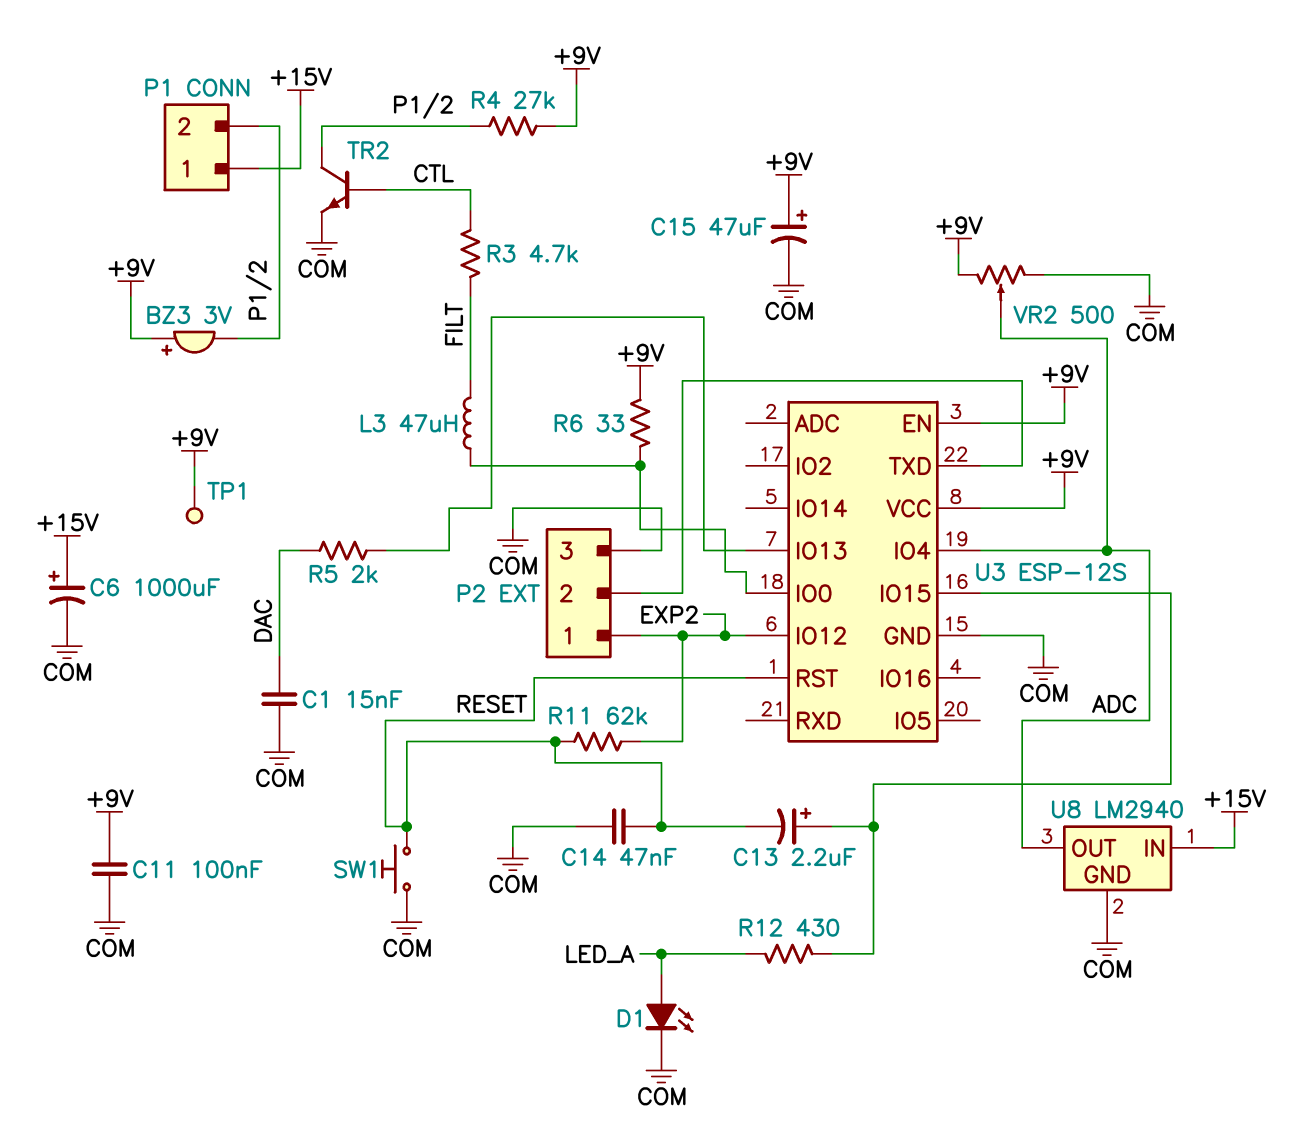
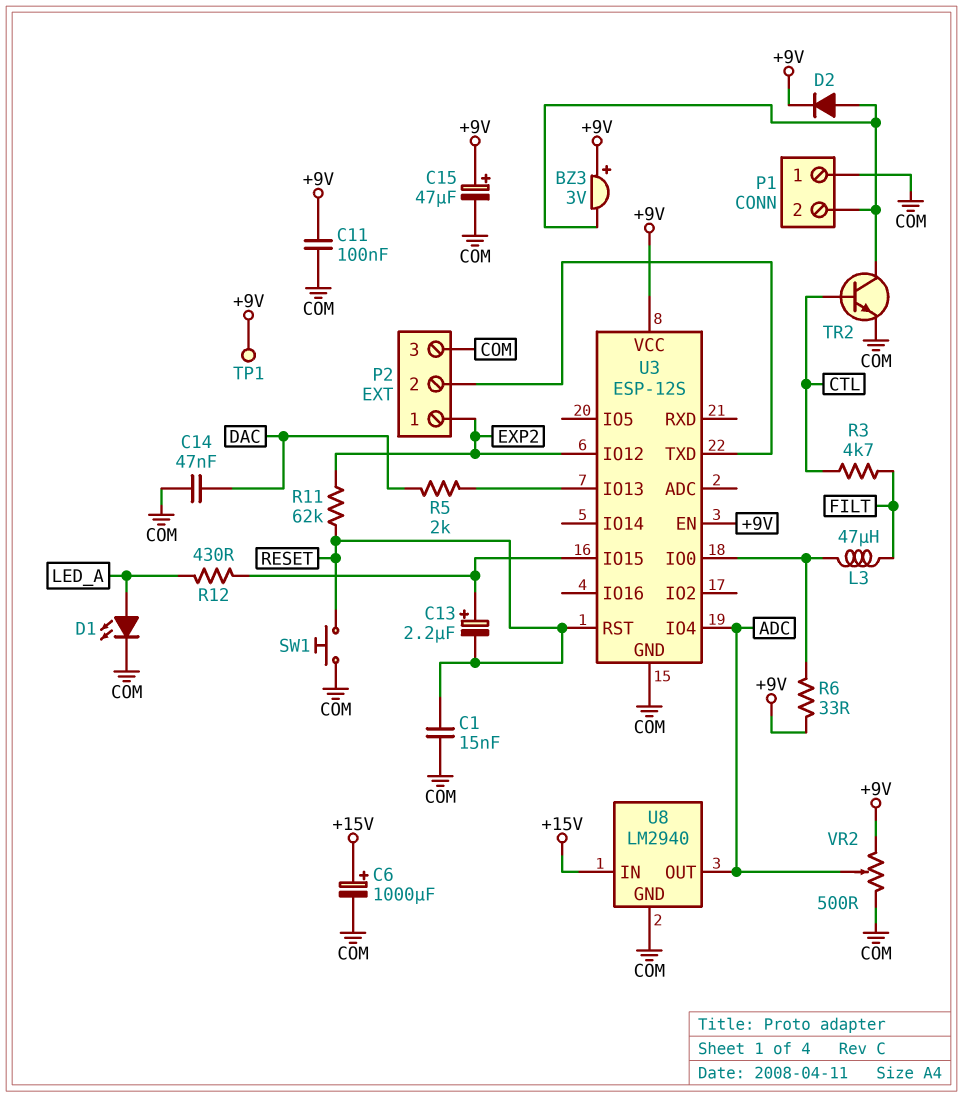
C1: 15nF (COM, DAC) -> 15nF (COM, RESET)
C14: 47nF (COM, RESET) -> 47nF (COM, DAC)
D2: none -> diode (A P1/2, K +9V)
P1 pin 1: +15V -> COM
R4: 27k (+9V, P1/2) -> none

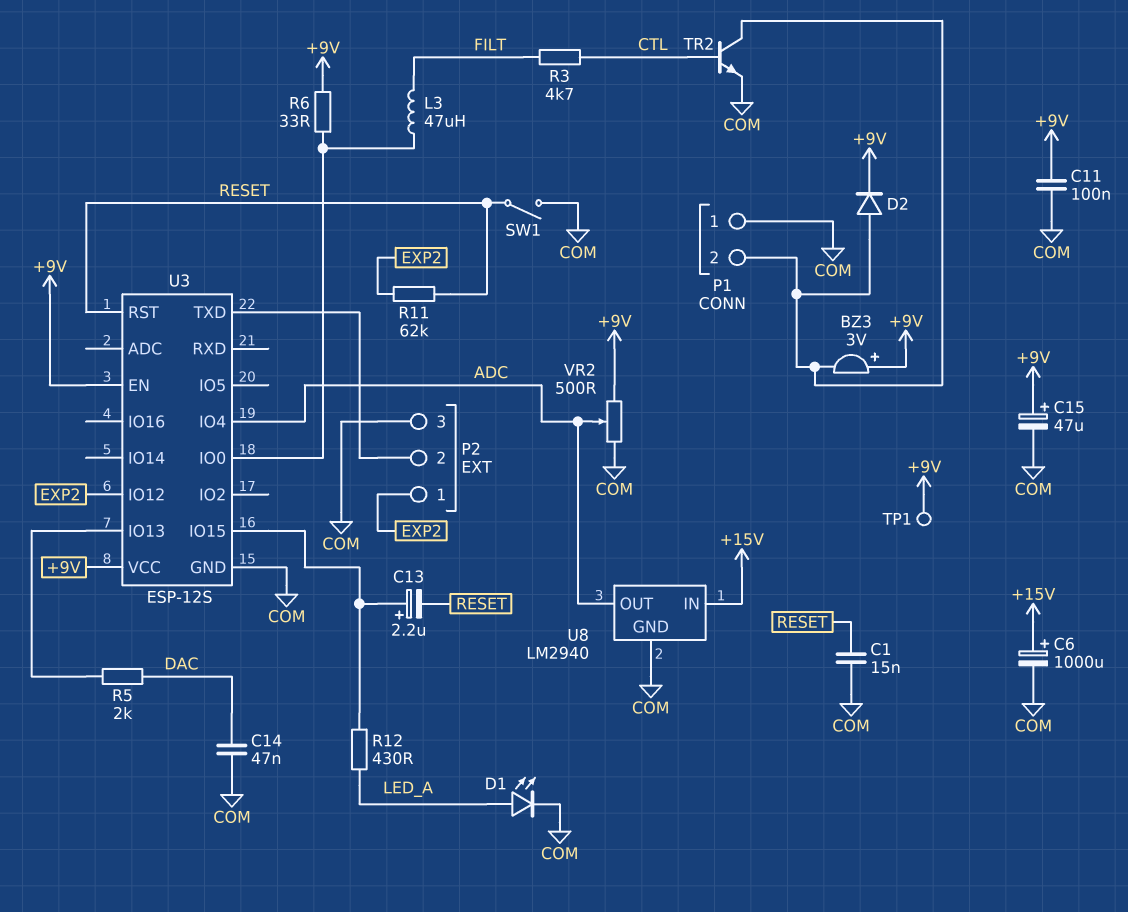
SW1: button (COM, RESET) -> switch (COM, RESET)

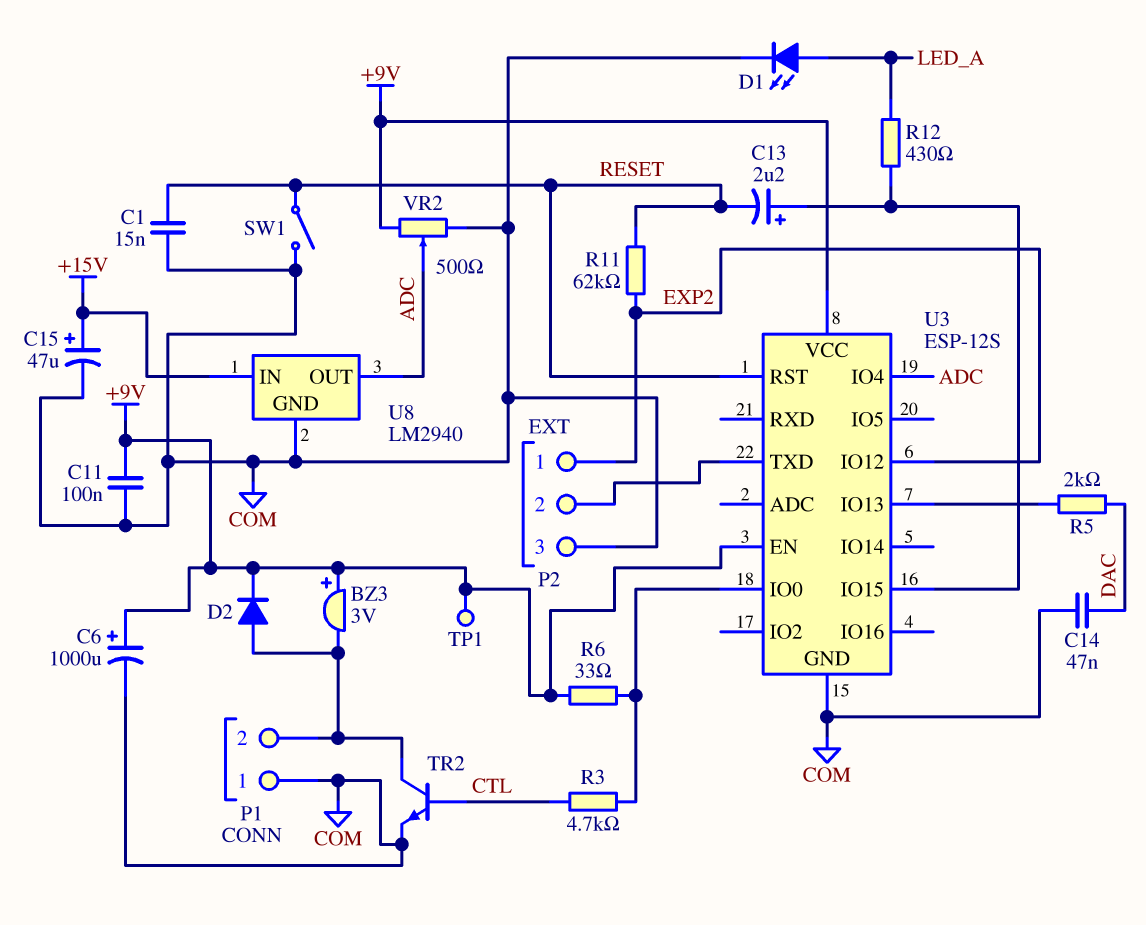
C6: 1000uF (plus +15V, minus COM) -> 1000uF (plus +9V, minus COM)
C15: 47uF (plus +9V, minus COM) -> 47uF (plus +15V, minus COM)
L3: 47uH (FILT, U3/IO0) -> none
R3: 4.7k (CTL, FILT) -> 4.7k (CTL, U3/IO0)

